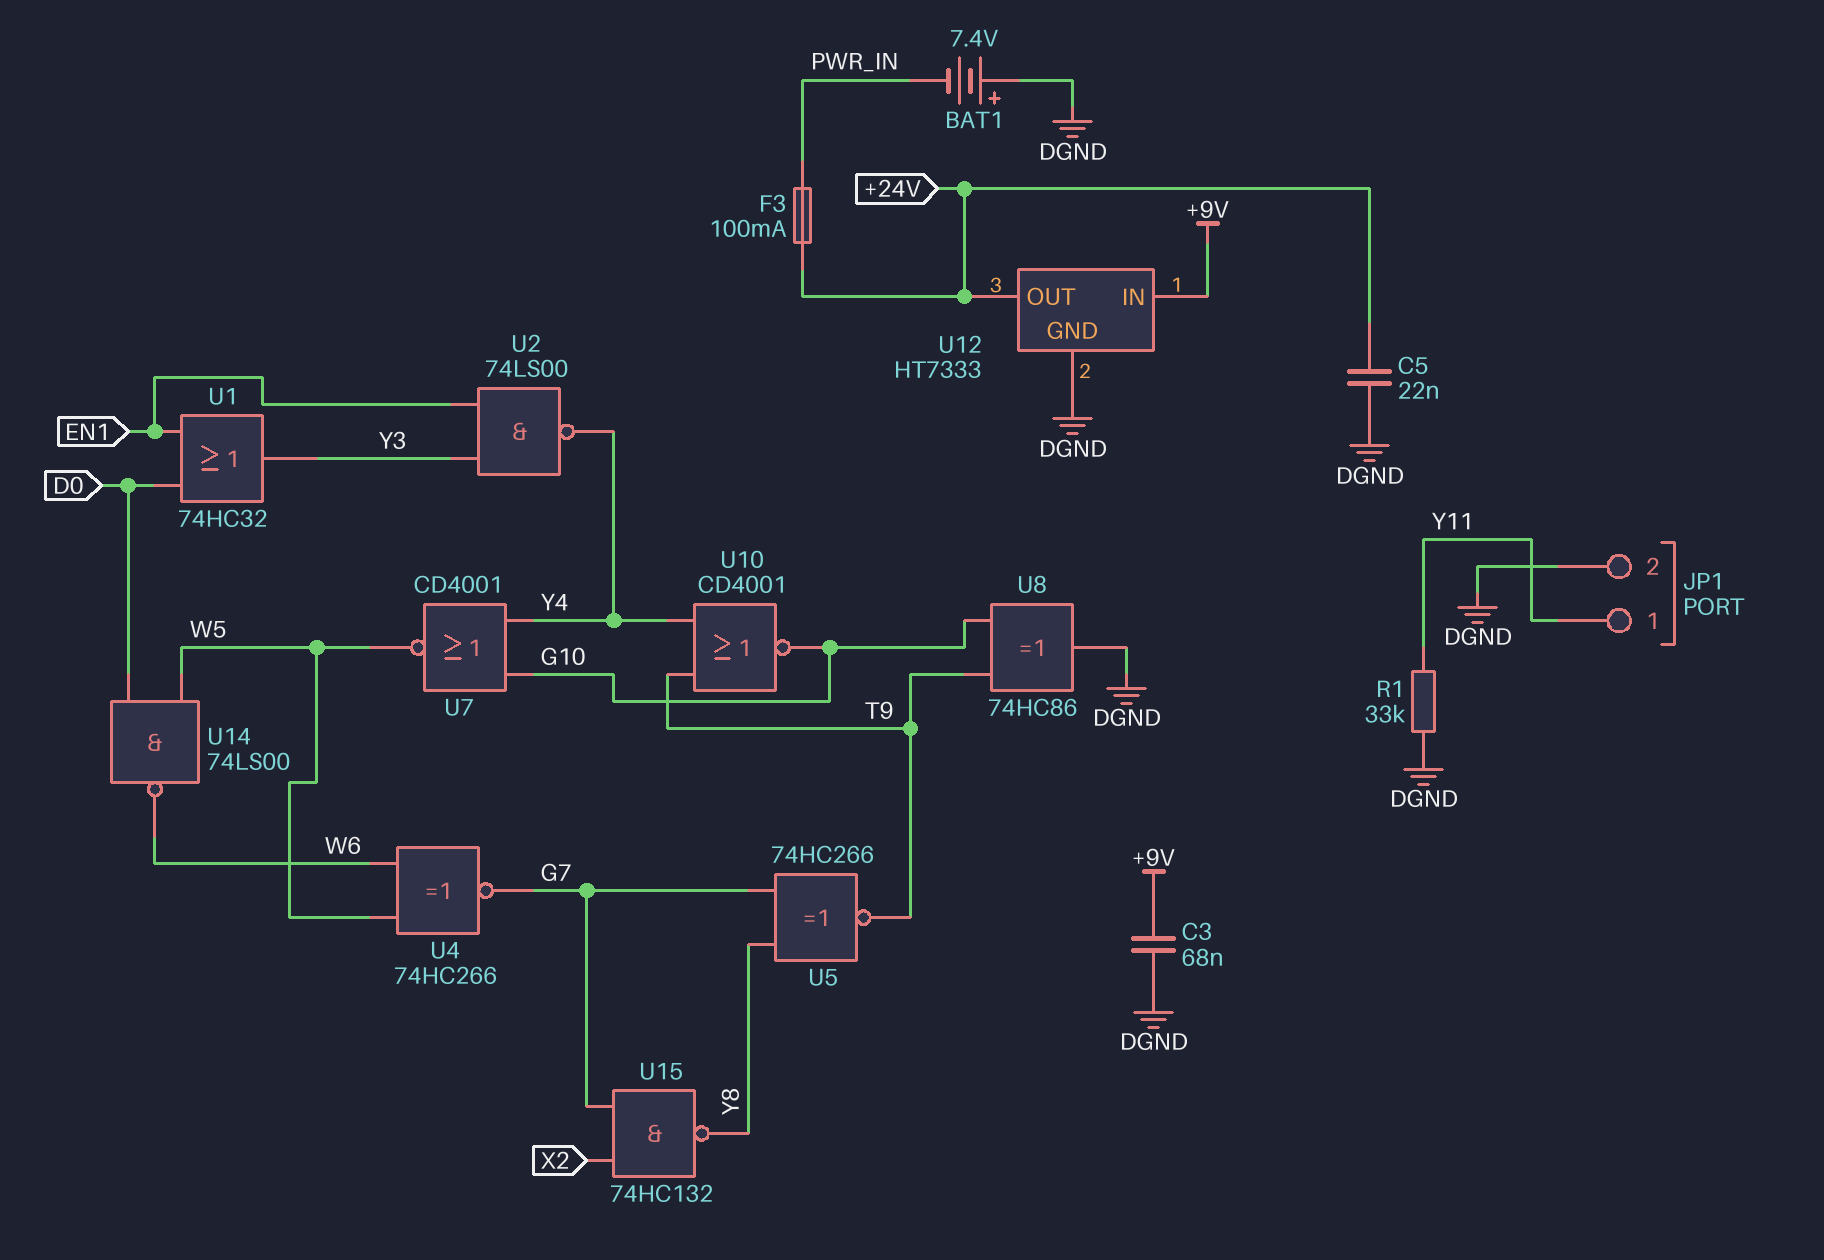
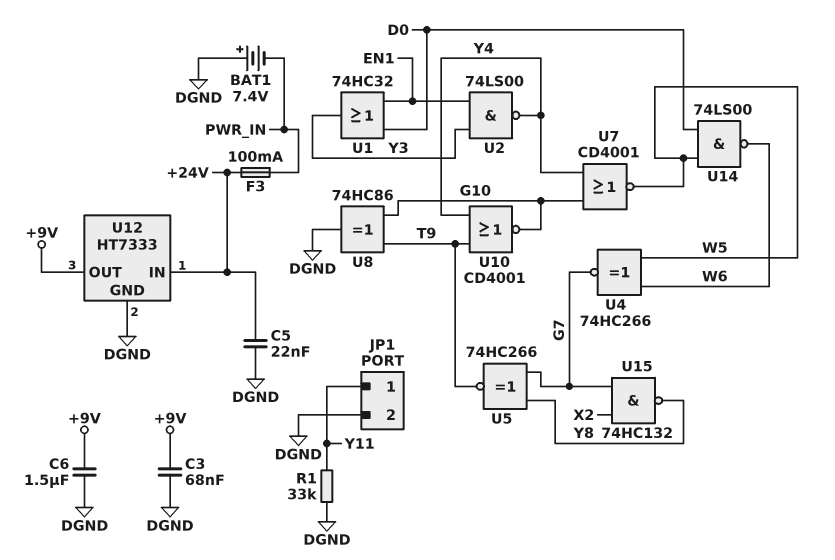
C6: none -> 1.5uF (+9V, DGND)
U12 pin IN: +9V -> +24V
U12 pin OUT: +24V -> +9V

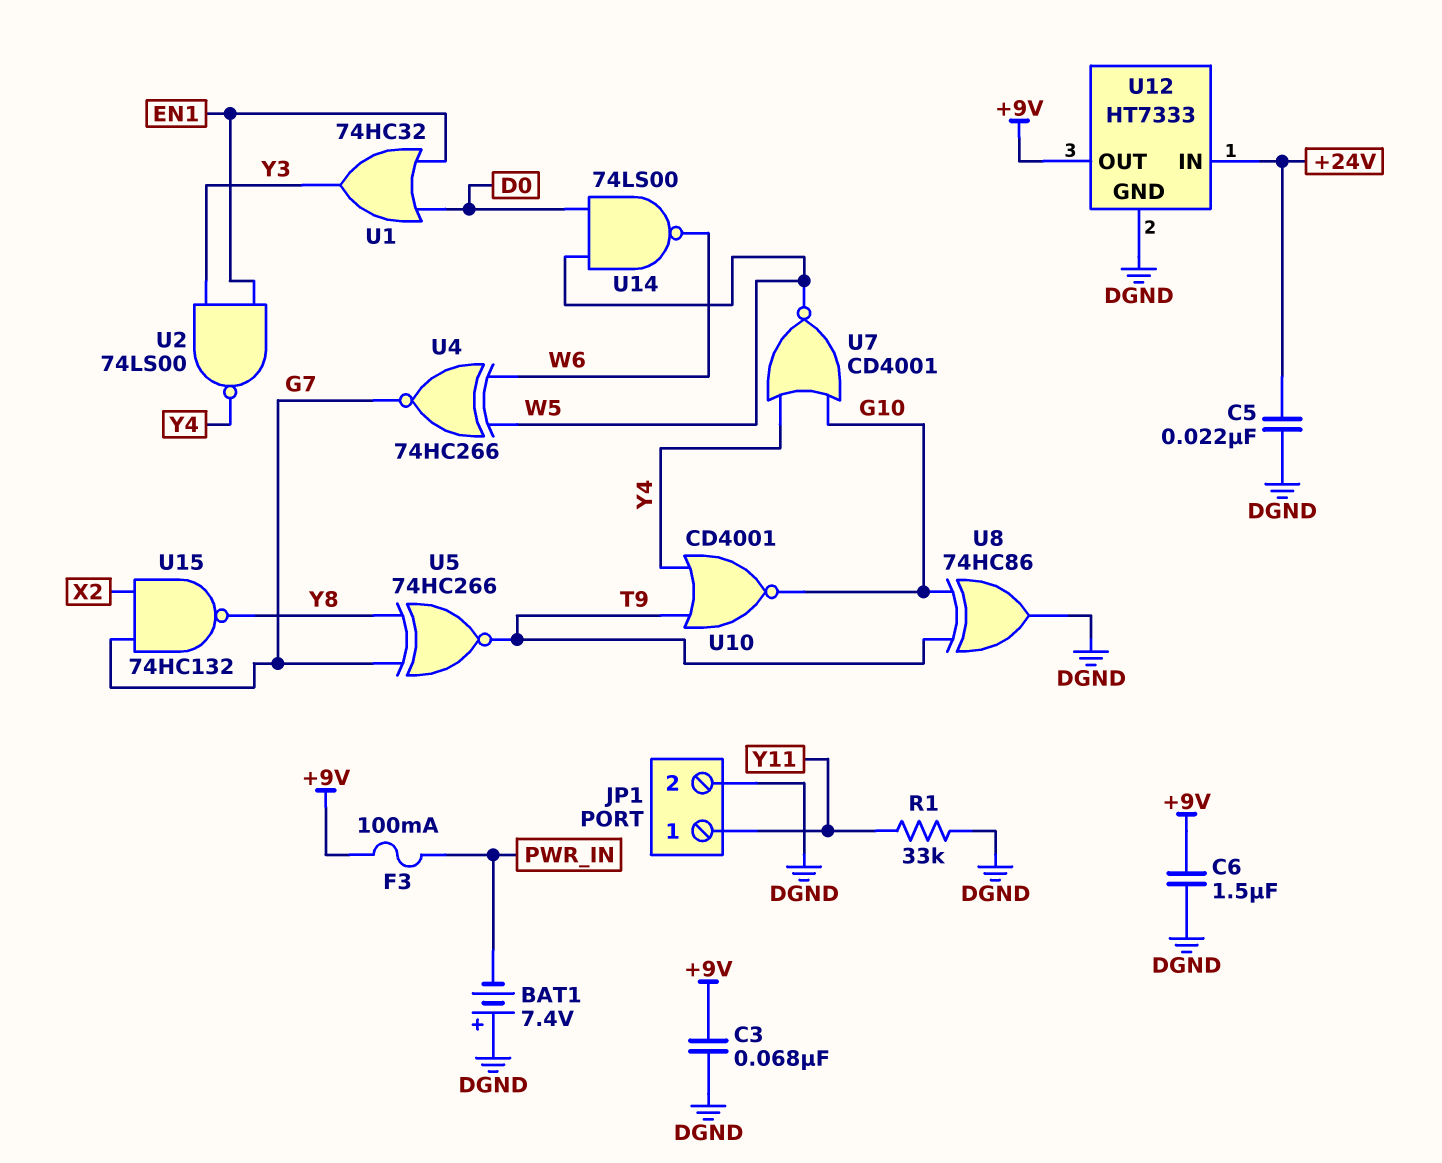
F3: 100mA (+24V, PWR_IN) -> 100mA (+9V, PWR_IN)

